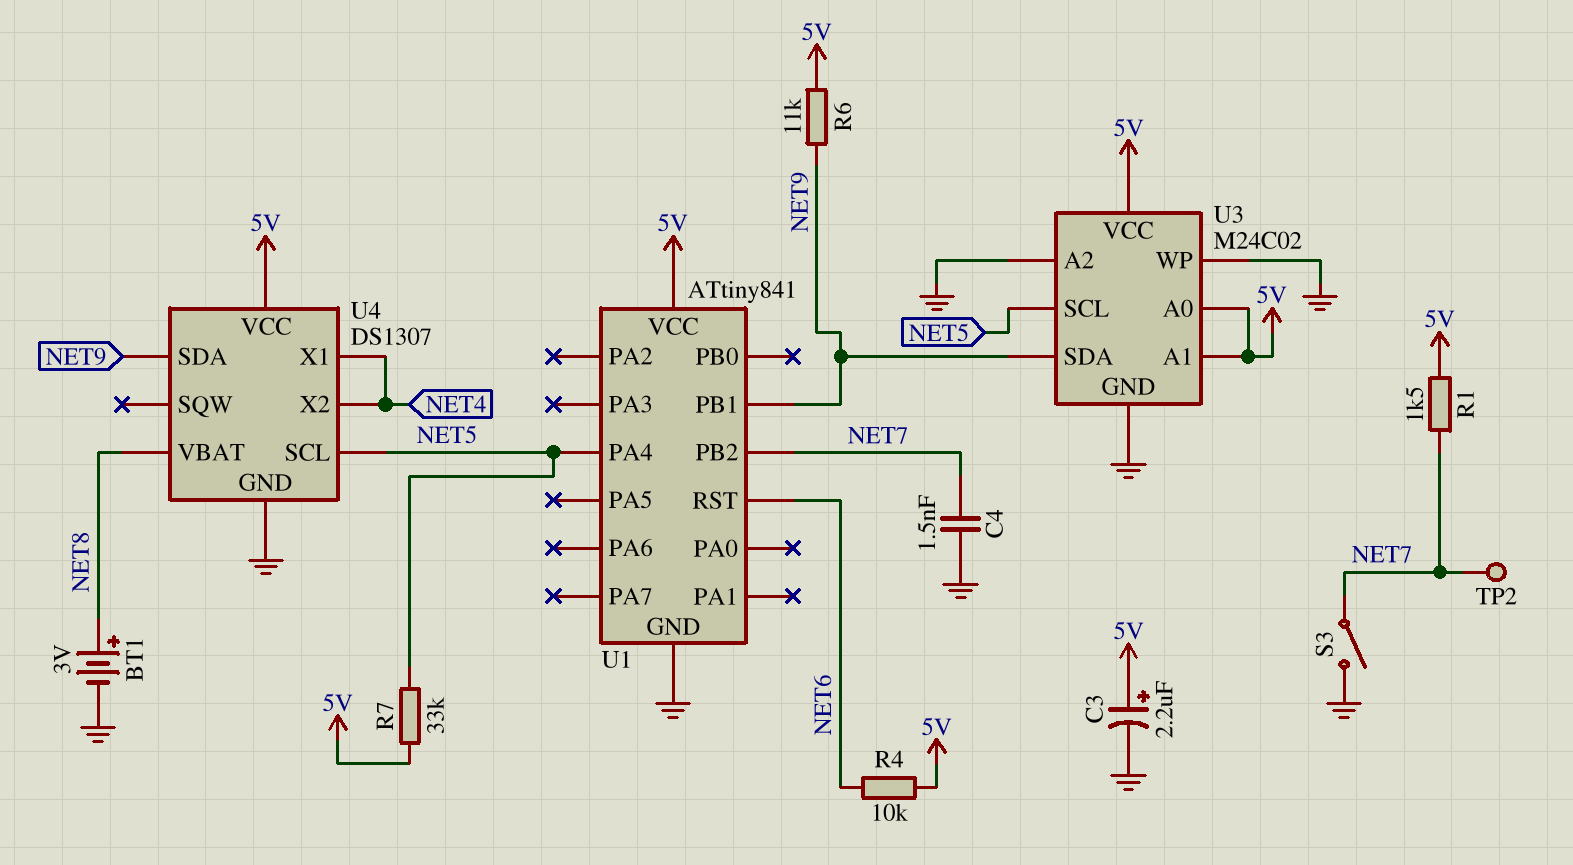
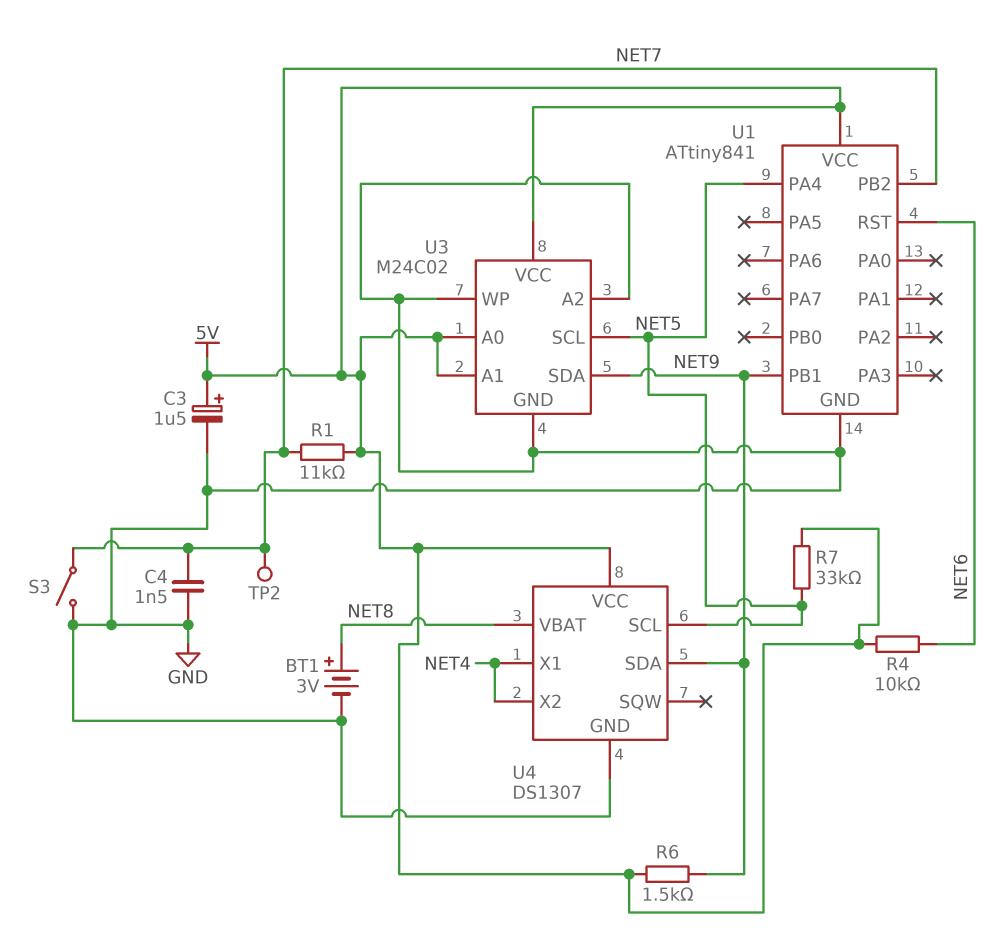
C3: 2.2uF (plus 5V, minus GND) -> 1.5uF (plus 5V, minus GND)
R1: 1.5k (5V, NET7) -> 11k (5V, NET7)
R6: 11k (5V, NET9) -> 1.5k (5V, NET9)

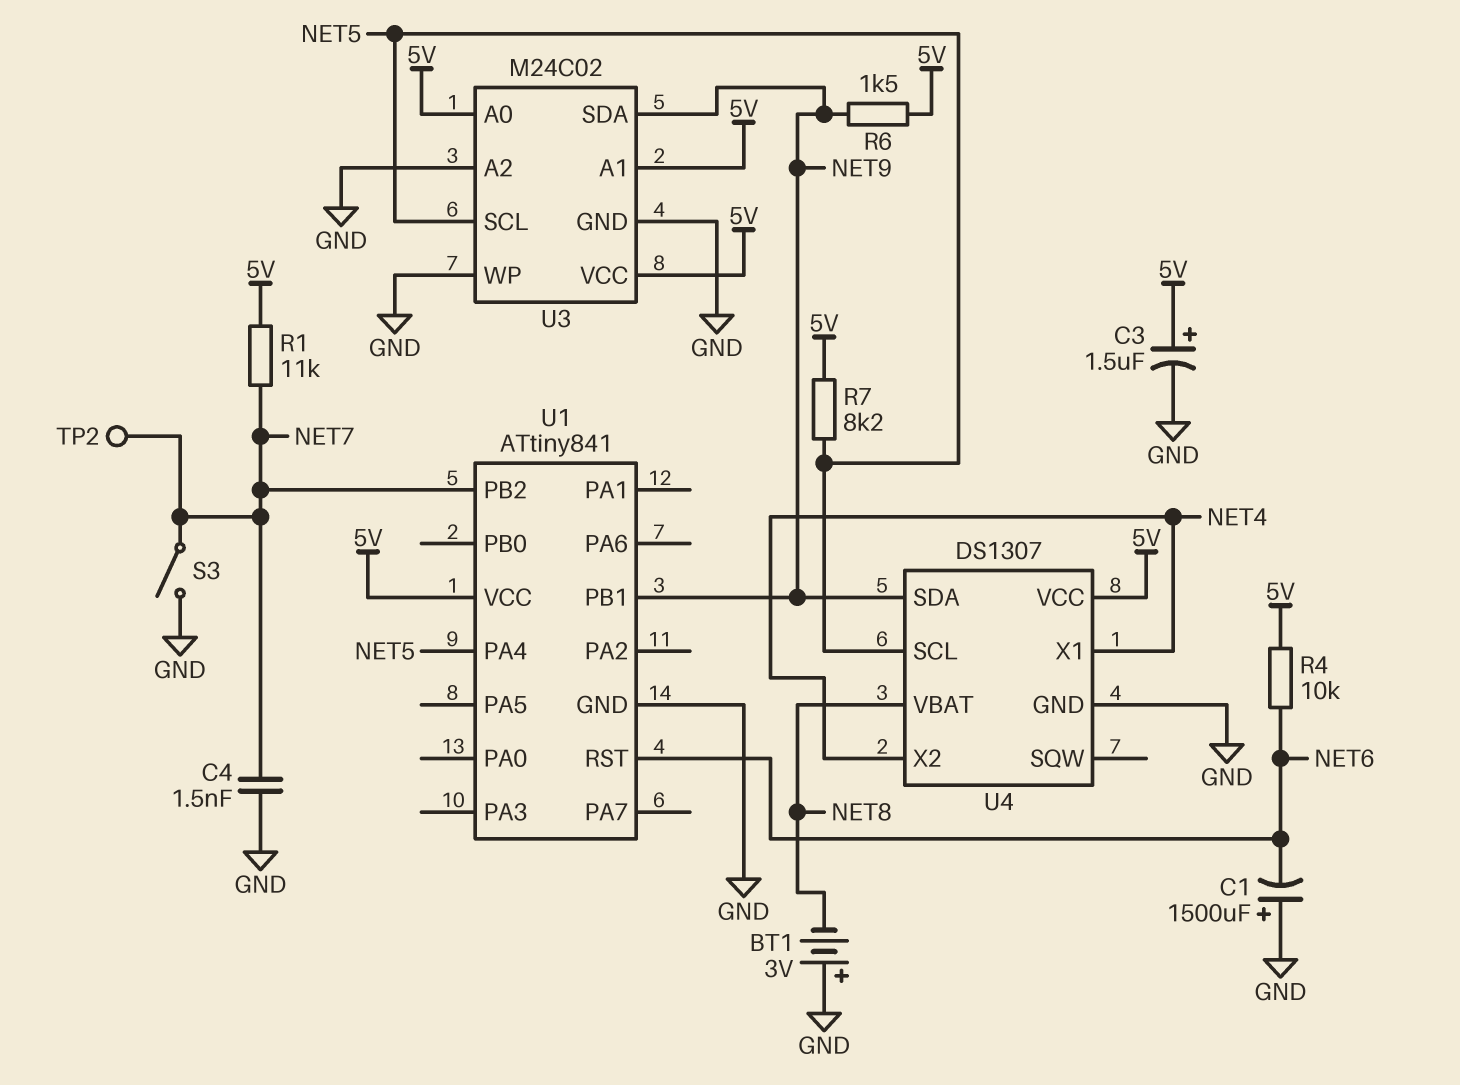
BT1: 3V (plus NET8, minus GND) -> 3V (plus GND, minus NET8)
C1: none -> 1500uF (plus GND, minus NET6)
R7: 33k (5V, NET5) -> 8.2k (5V, NET5)

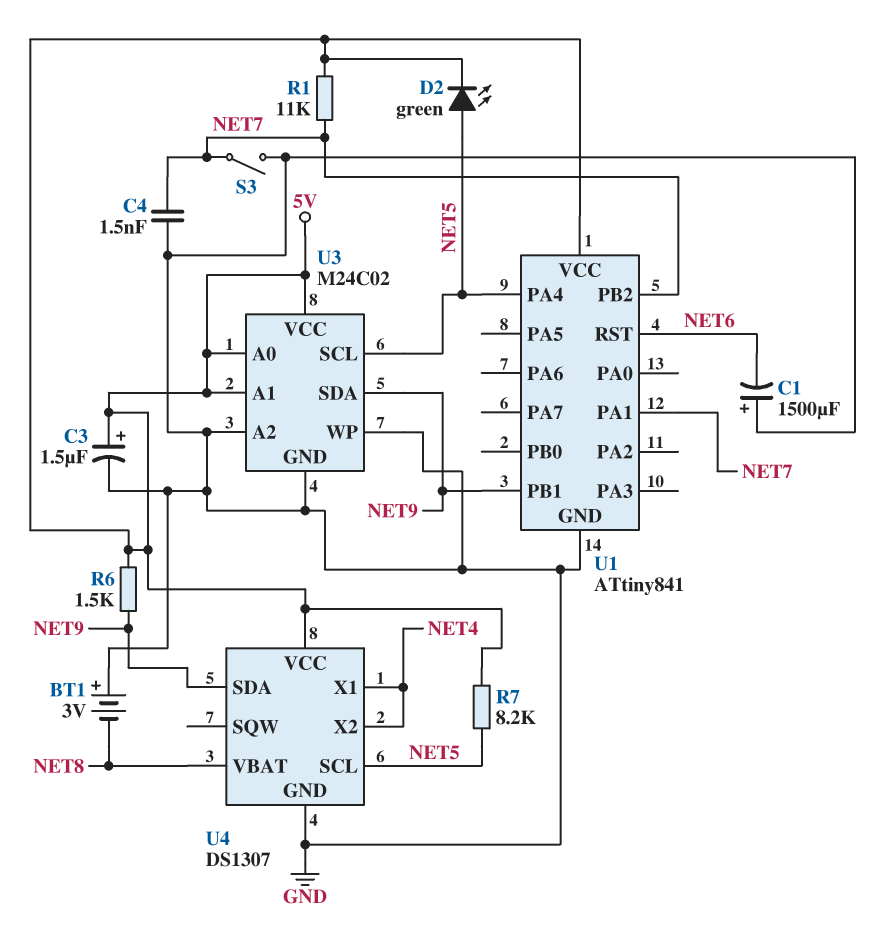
D2: none -> LED green (A NET5, K 5V)
R4: 10k (5V, NET6) -> none
TP2: test point (NET7) -> none
U1 pin PA1: none -> NET7

